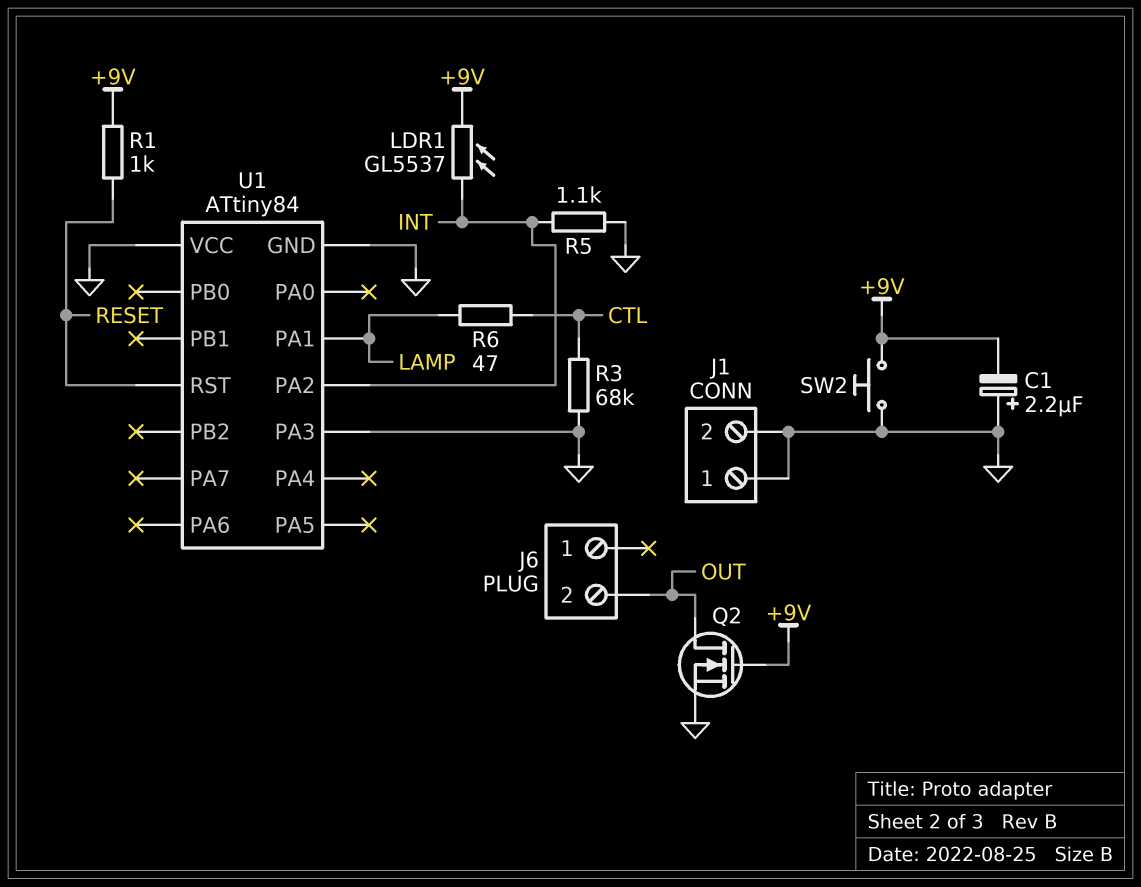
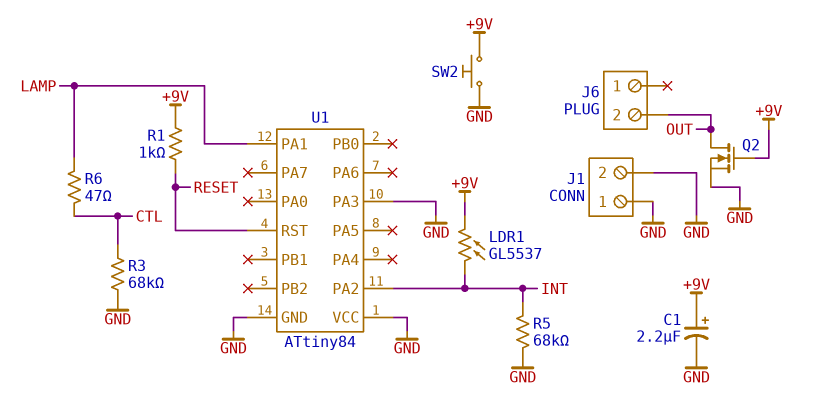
C1: 2.2uF (plus GND, minus +9V) -> 2.2uF (plus +9V, minus GND)
R5: 1.1k (GND, INT) -> 68k (GND, INT)

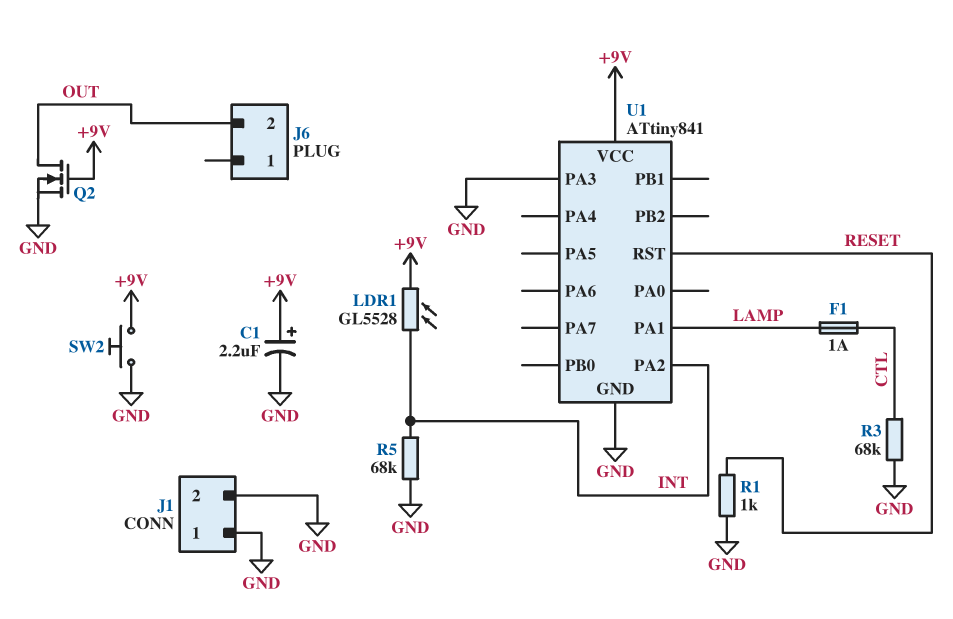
F1: none -> 1A (CTL, LAMP)
LDR1: GL5537 (+9V, INT) -> GL5528 (+9V, INT)
R1: 1k (+9V, RESET) -> 1k (GND, RESET)
R6: 47 (CTL, LAMP) -> none
U1: ATtiny84 -> ATtiny841
U1 pin VCC: GND -> +9V

